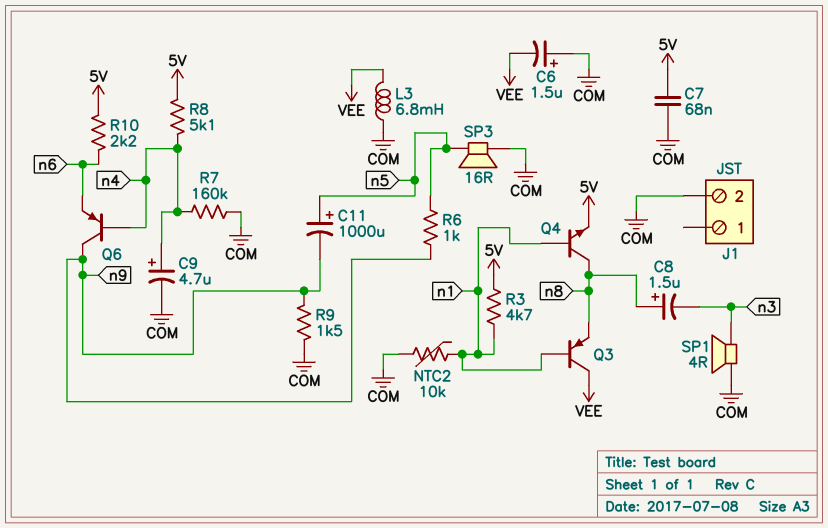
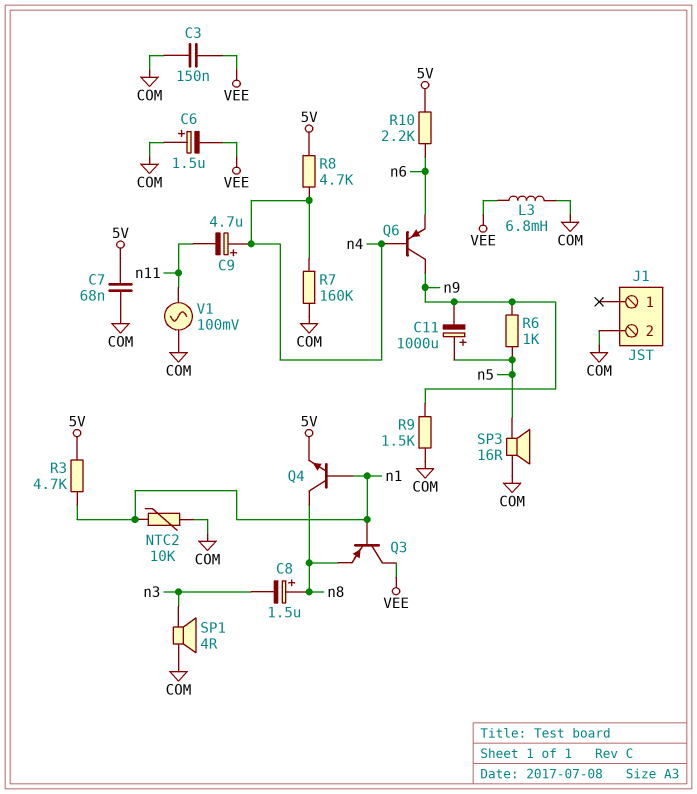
C3: none -> 150nF (COM, VEE)
C9: 4.7uF (plus n4, minus COM) -> 4.7uF (plus n4, minus n11)
R8: 5.1k (5V, n4) -> 4.7k (5V, n4)
V1: none -> AC 100mV (COM, n11)

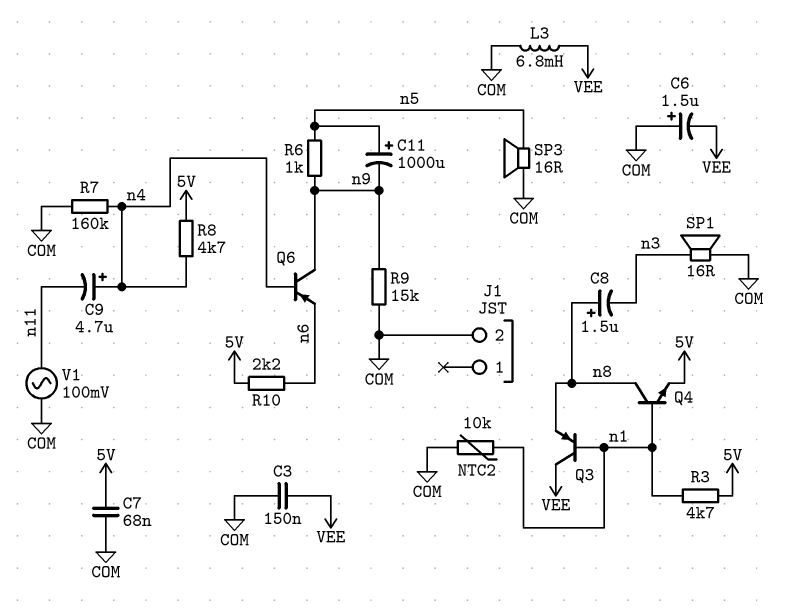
R9: 1.5k (COM, n9) -> 15k (COM, n9)
SP1: speaker 4R (COM, n3) -> speaker 16R (COM, n3)

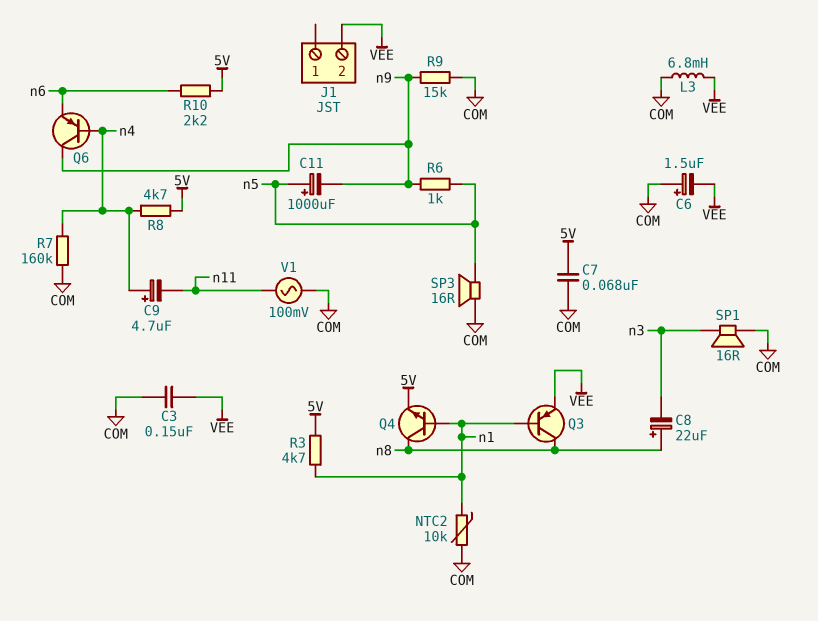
C8: 1.5uF (plus n8, minus n3) -> 22uF (plus n8, minus n3)
J1 pin 2: COM -> VEE
Q3: PNP (B n1, C VEE, E n8) -> PNP (B n1, C n8, E VEE)

